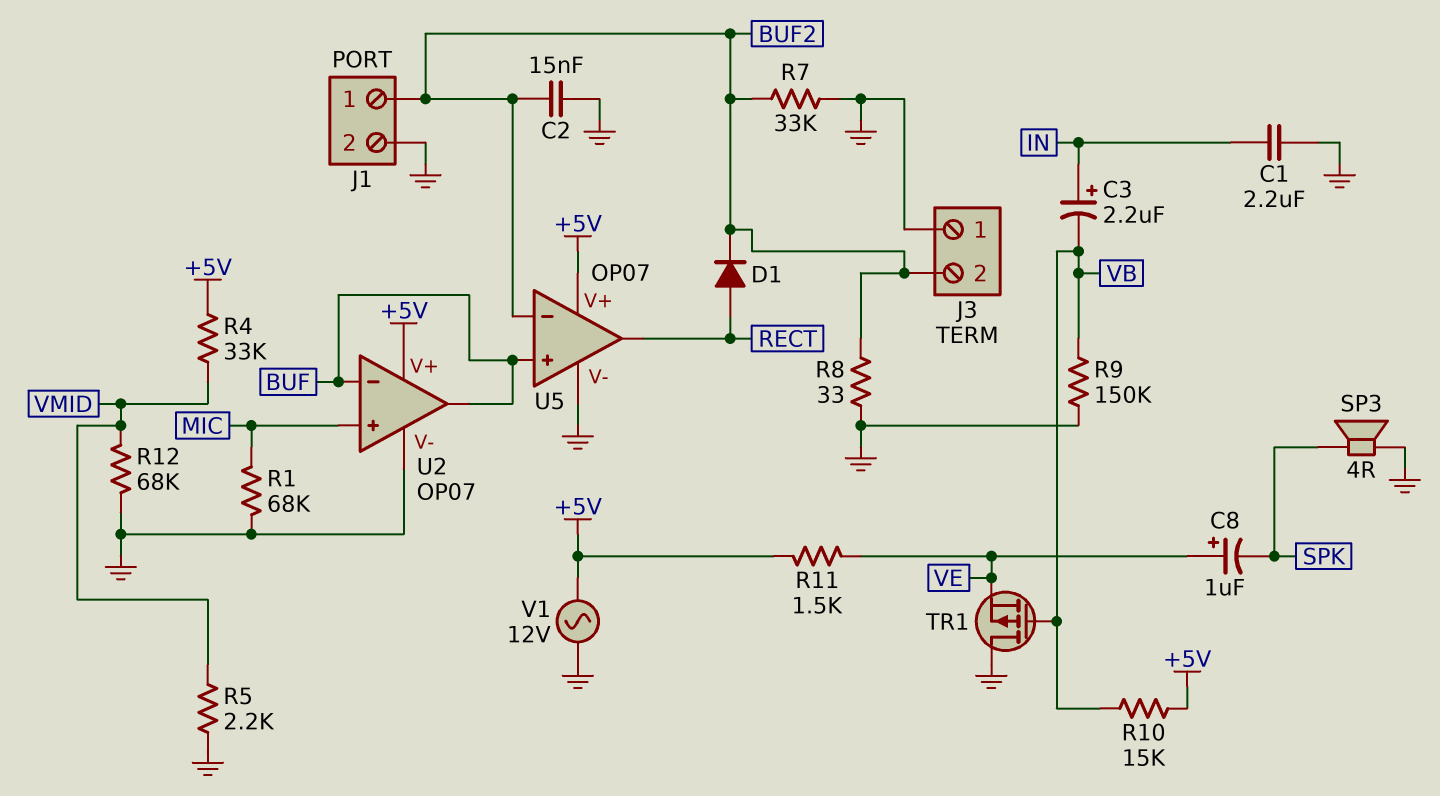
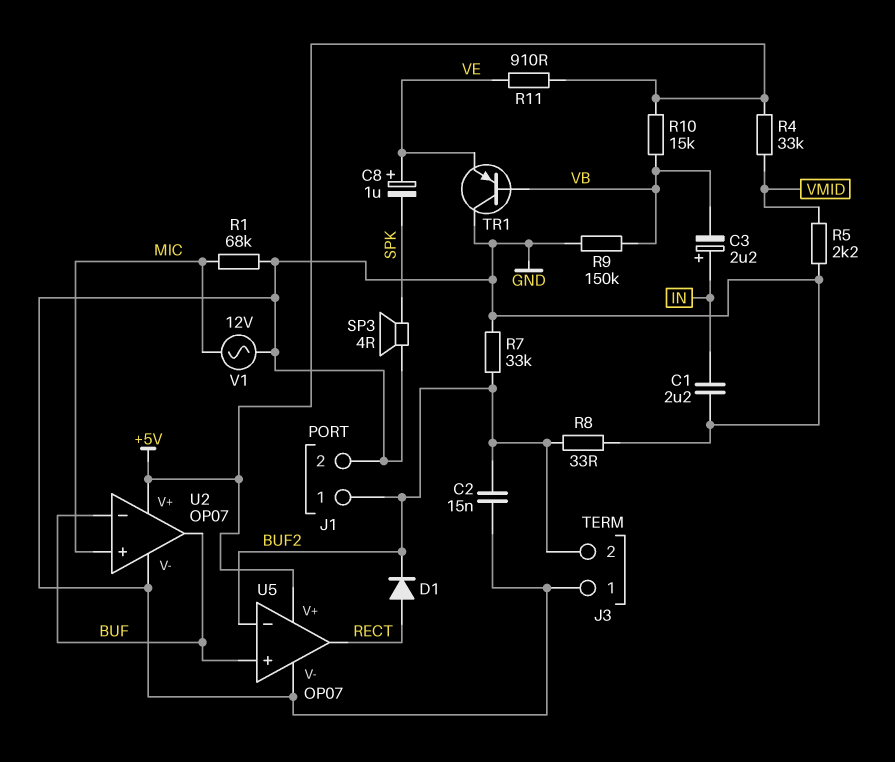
R11: 1.5k (+5V, VE) -> 910 (+5V, VE)
R12: 68k (GND, VMID) -> none
TR1: PMOS (G VB, D GND, S VE) -> PNP (B VB, C GND, E VE)
V1: AC 12V (+5V, GND) -> AC 12V (GND, MIC)

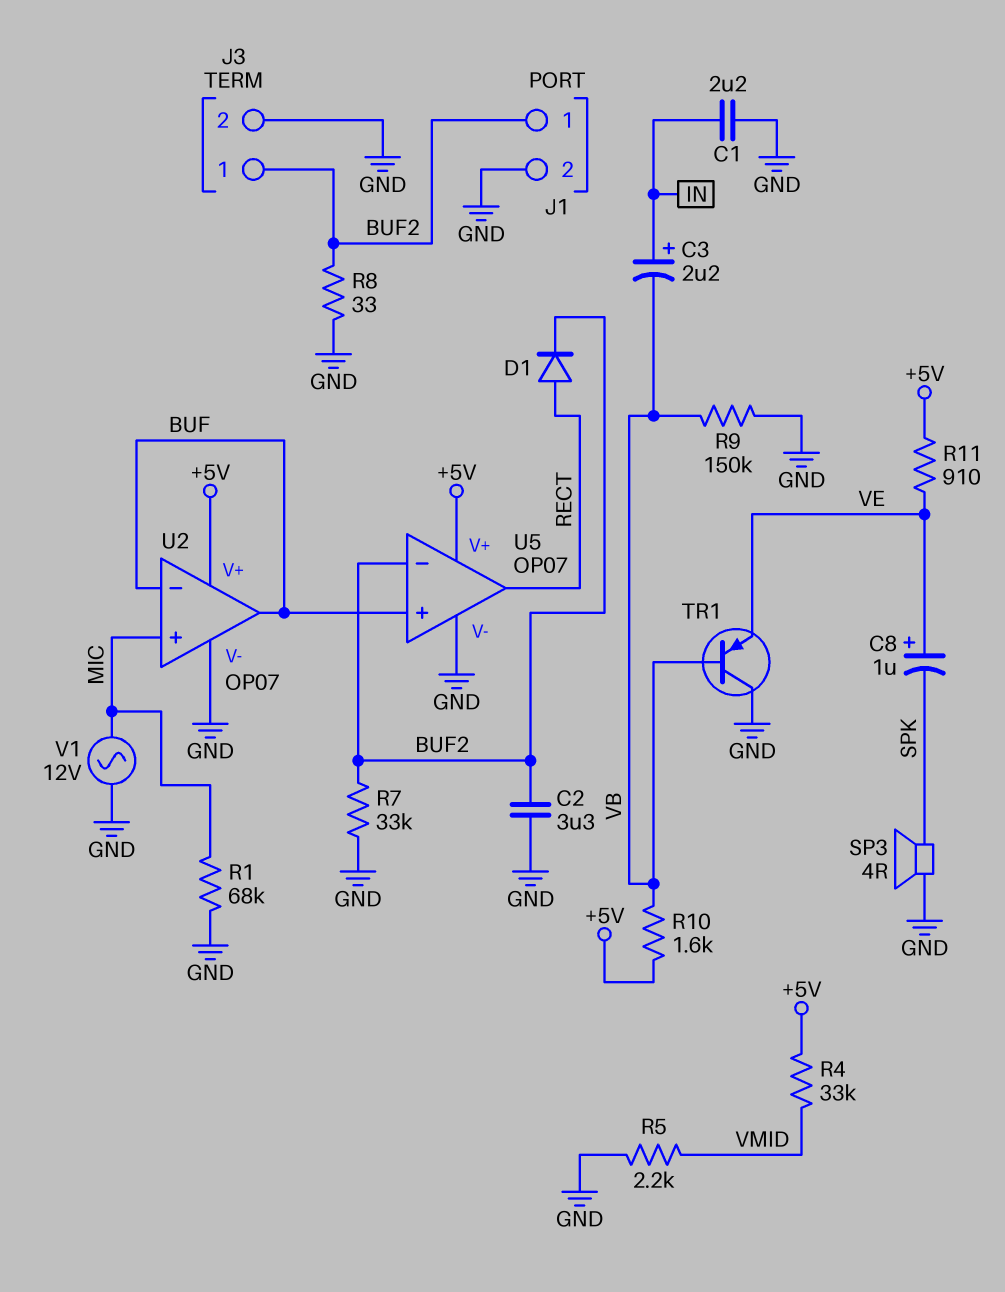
C2: 15nF (BUF2, GND) -> 3.3uF (BUF2, GND)
J3 pin 1: GND -> BUF2
J3 pin 2: BUF2 -> GND
R10: 15k (+5V, VB) -> 1.6k (+5V, VB)

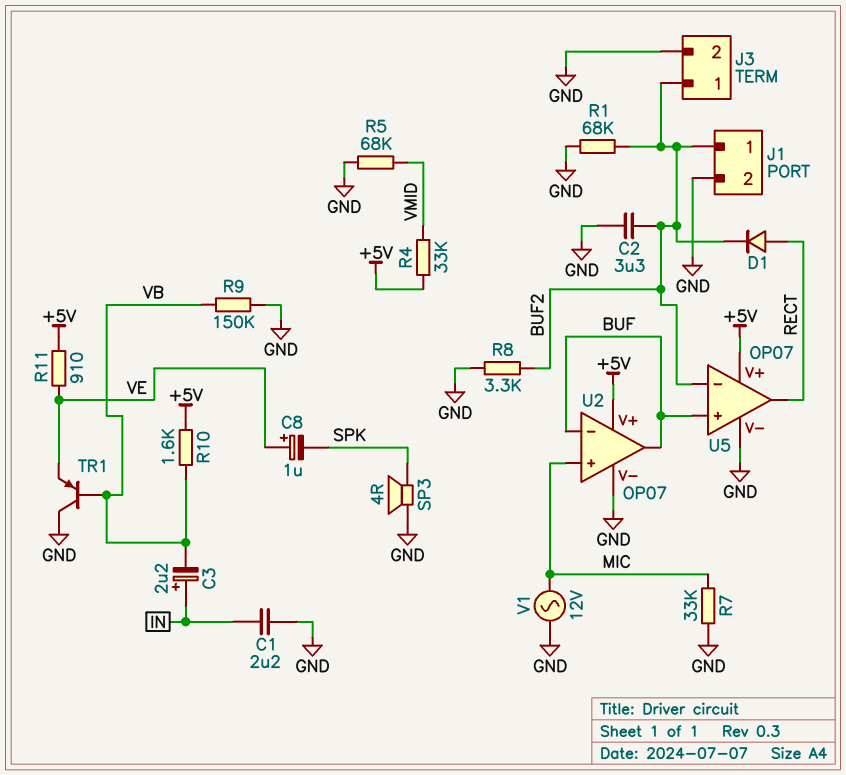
R1: 68k (GND, MIC) -> 68k (BUF2, GND)
R5: 2.2k (GND, VMID) -> 68k (GND, VMID)
R7: 33k (BUF2, GND) -> 33k (GND, MIC)
R8: 33 (BUF2, GND) -> 3.3k (BUF2, GND)

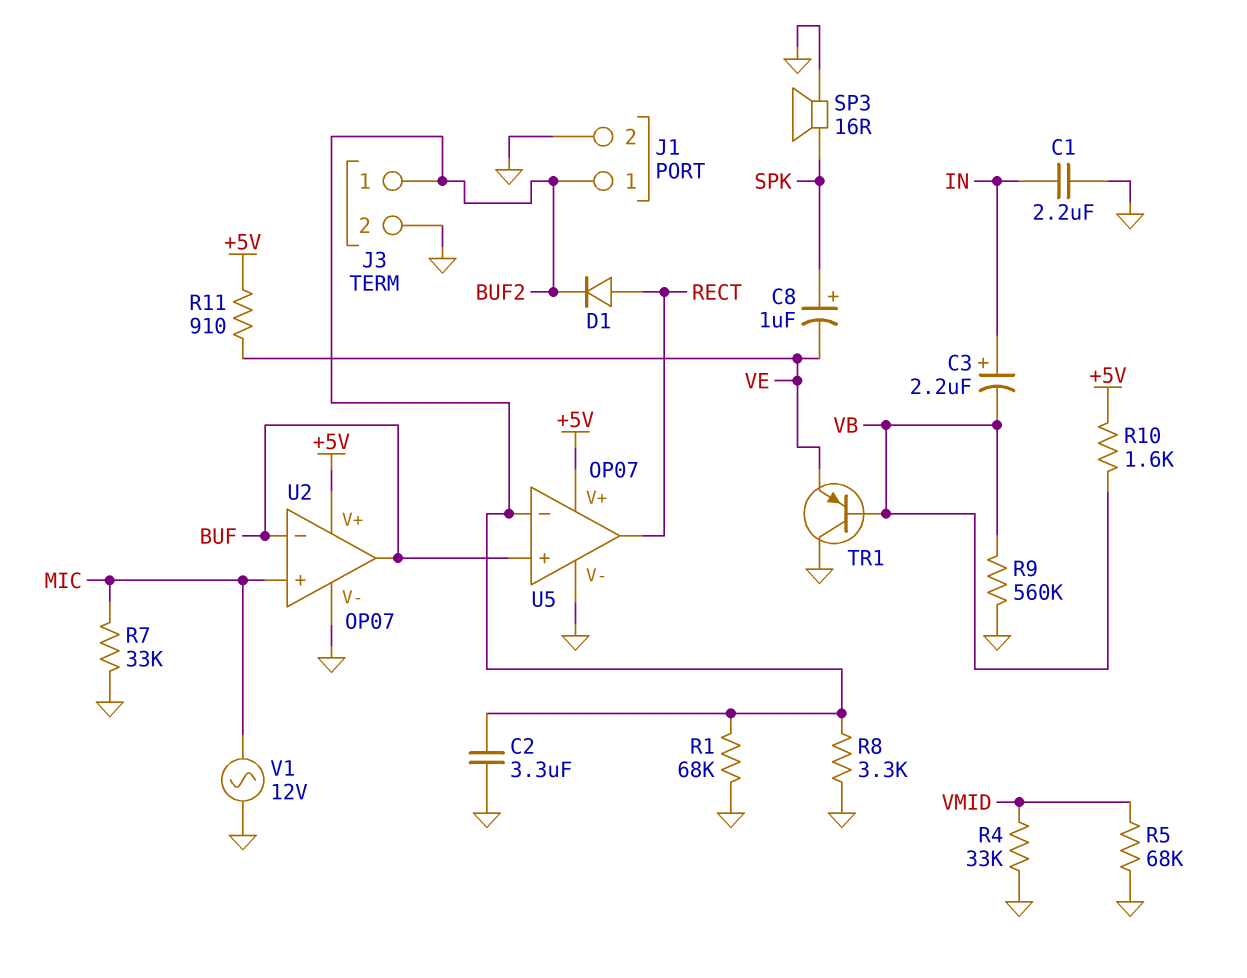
C8: 1uF (plus VE, minus SPK) -> 1uF (plus SPK, minus VE)
R4: 33k (+5V, VMID) -> 33k (GND, VMID)
R9: 150k (GND, VB) -> 560k (GND, VB)
SP3: speaker 4R (GND, SPK) -> speaker 16R (GND, SPK)

